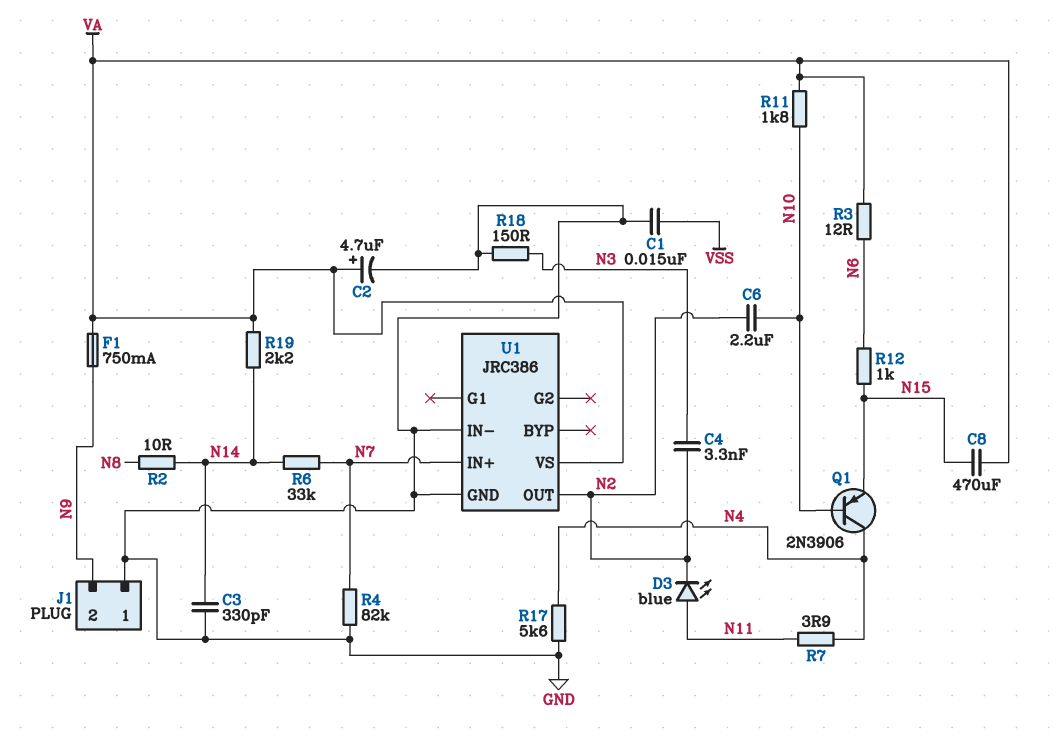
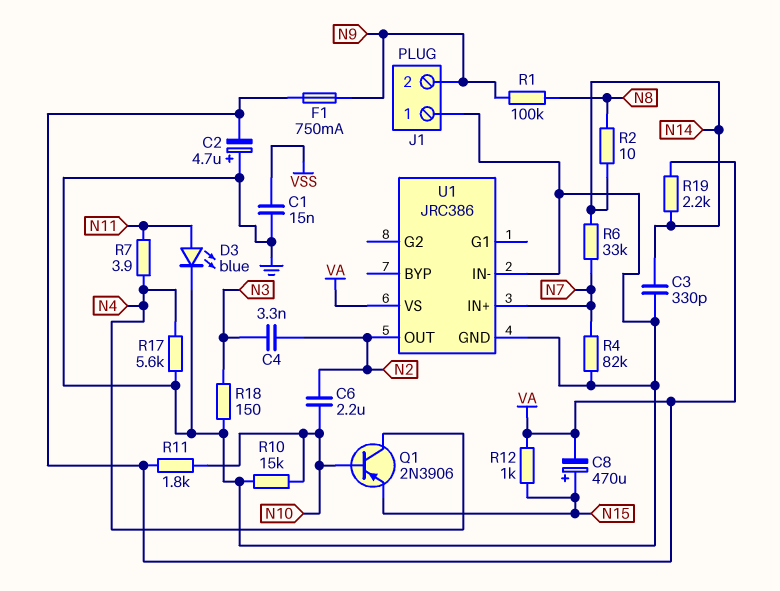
C2: 4.7uF (plus VA, minus GND) -> 4.7uF (plus GND, minus VA)
C8: 470uF (N15, VA) -> 470uF (plus N15, minus VA)
D3: LED blue (A N11, K N2) -> LED blue (A N11, K GND)
R1: none -> 100k (N8, N9)
R3: 12 (N6, VA) -> none
R10: none -> 15k (GND, N10)
R12: 1k (N6, N15) -> 1k (N15, VA)

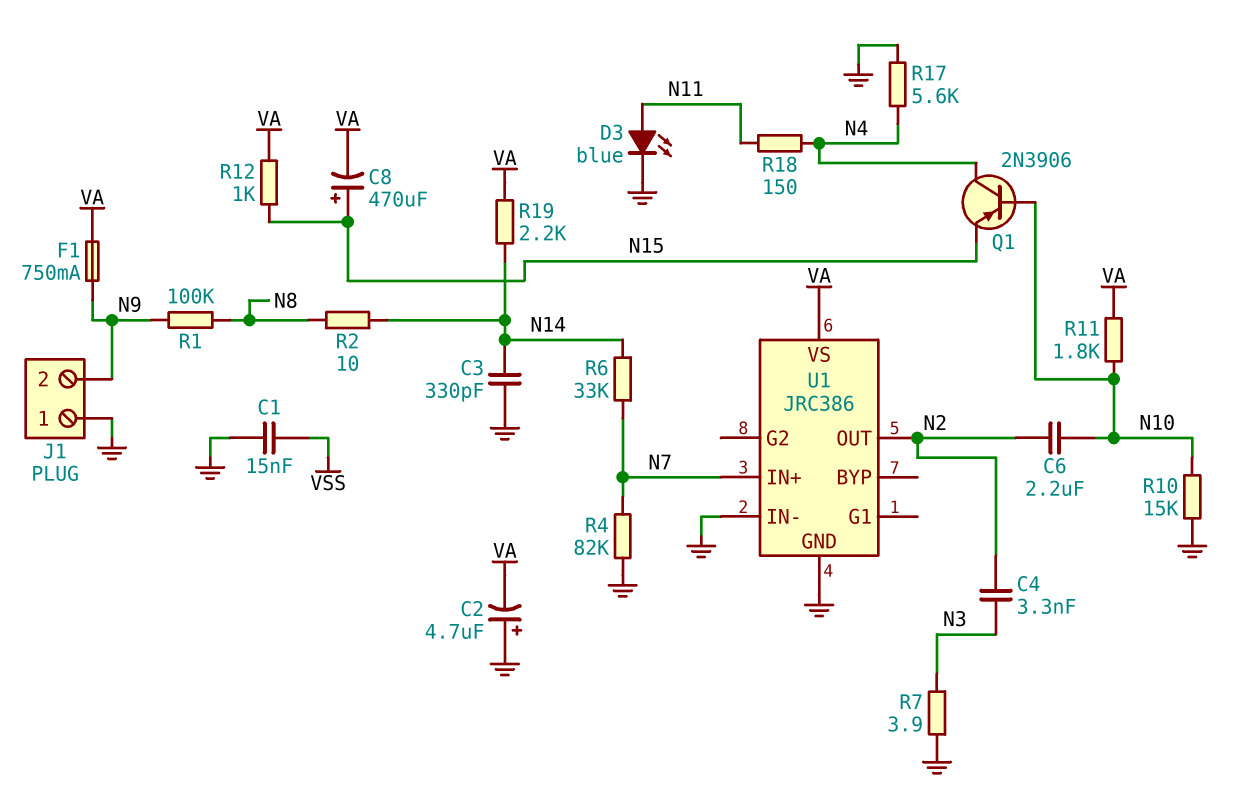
R7: 3.9 (N4, N11) -> 3.9 (GND, N3)
R18: 150 (GND, N3) -> 150 (N4, N11)

